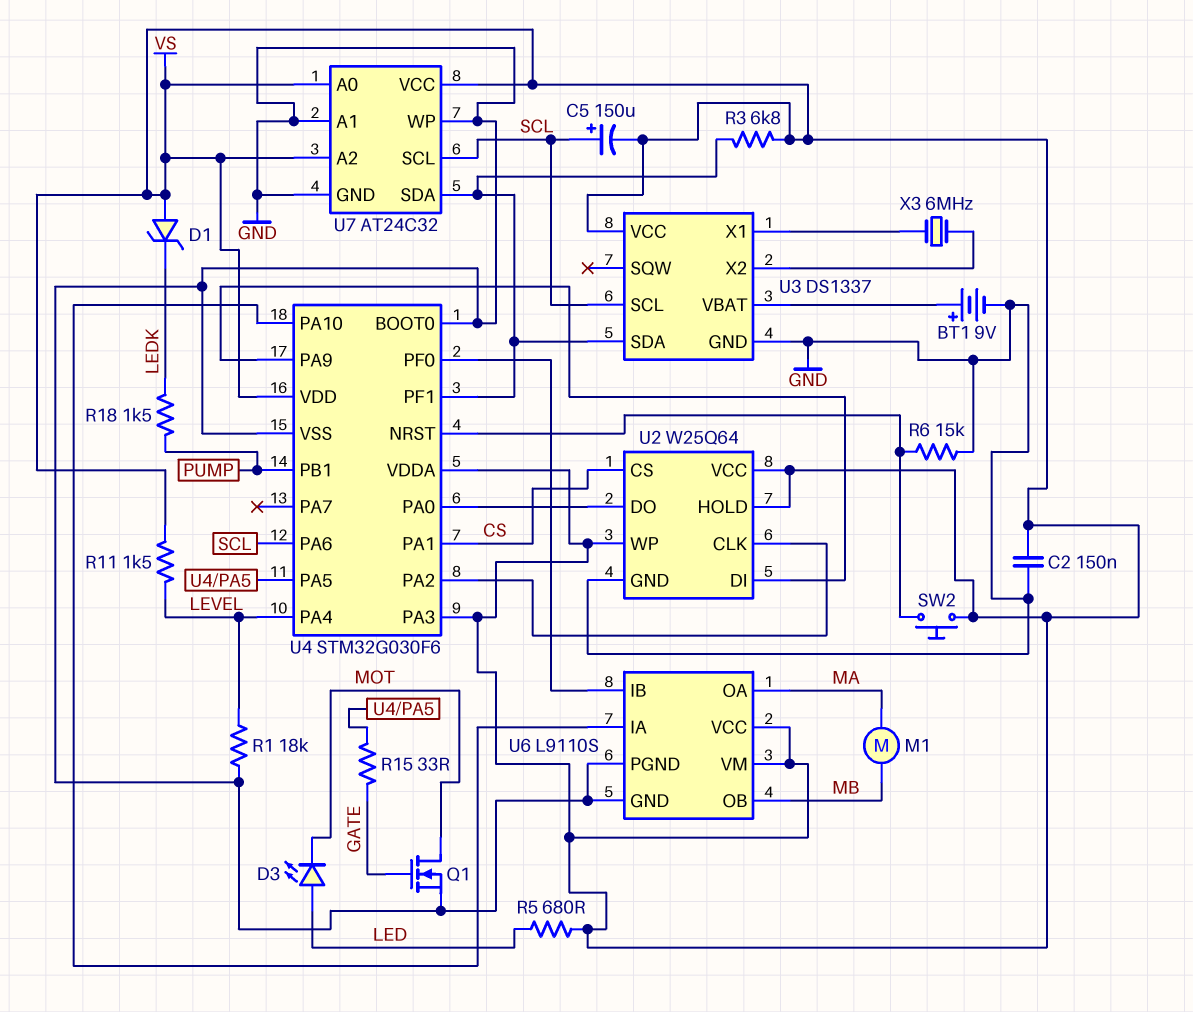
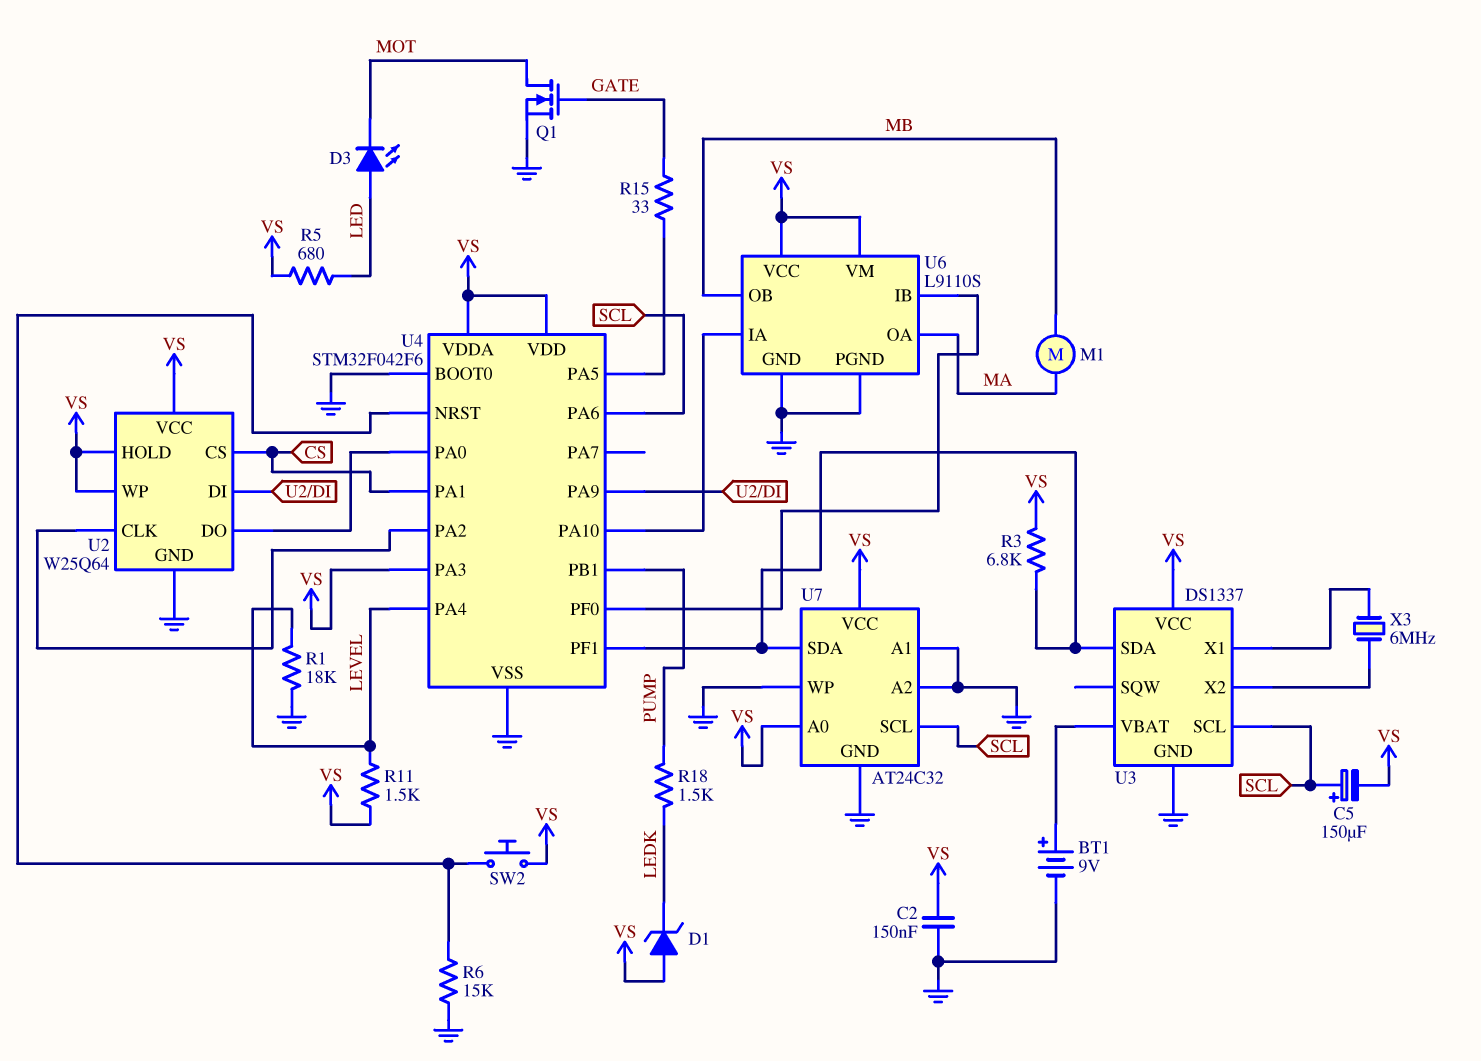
U4: STM32G030F6 -> STM32F042F6
U7 pin A2: VS -> GND

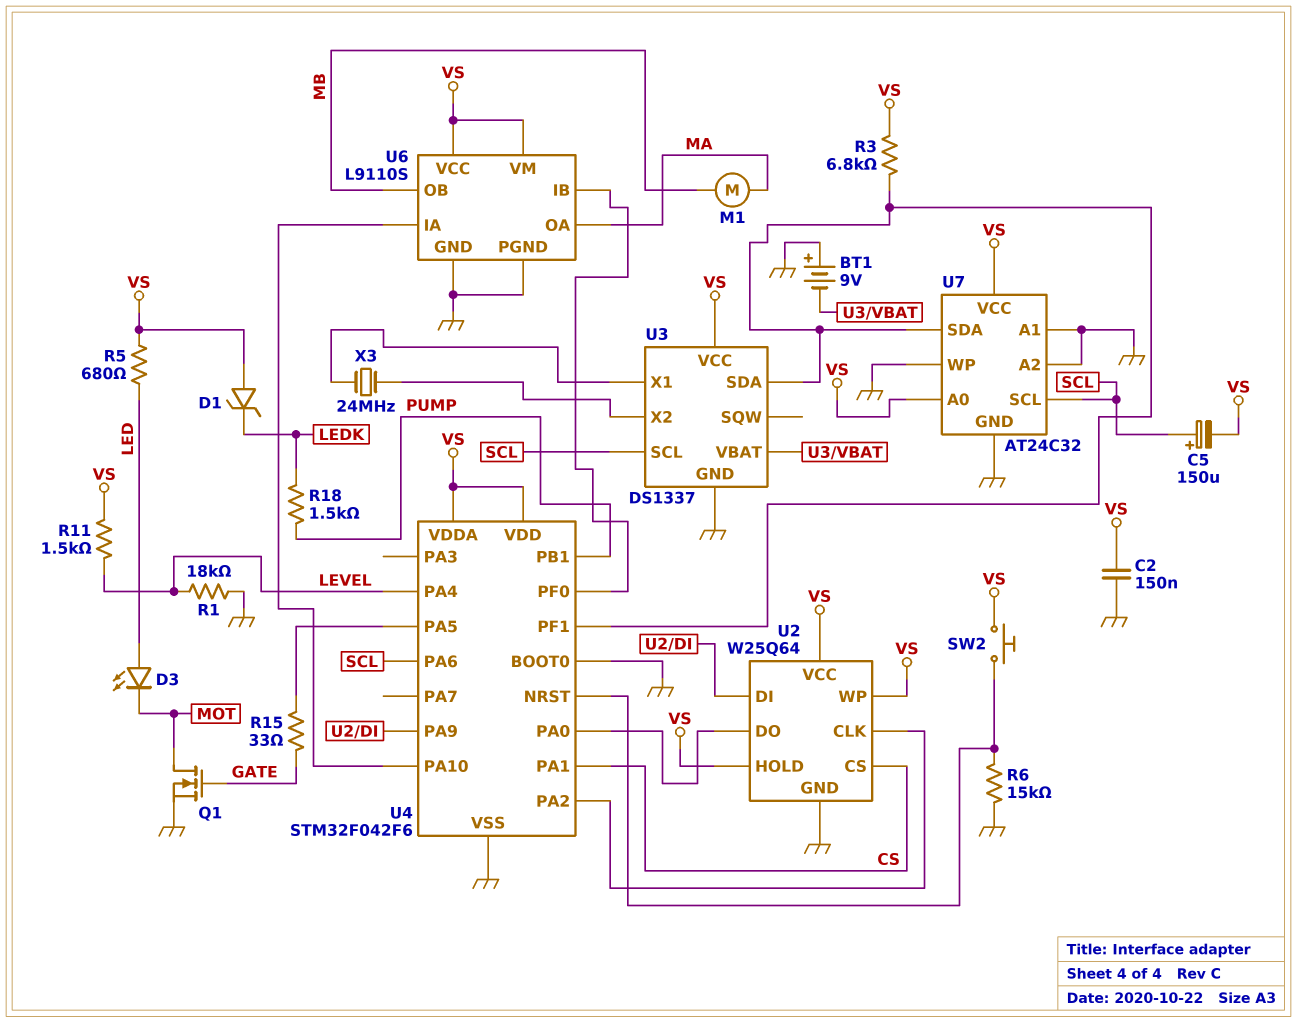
BT1: 9V (plus U3/VBAT, minus GND) -> 9V (plus GND, minus U3/VBAT)
U4 pin PA3: VS -> none
X3: 6MHz (U3/X1, U3/X2) -> 24MHz (U3/X1, U3/X2)

